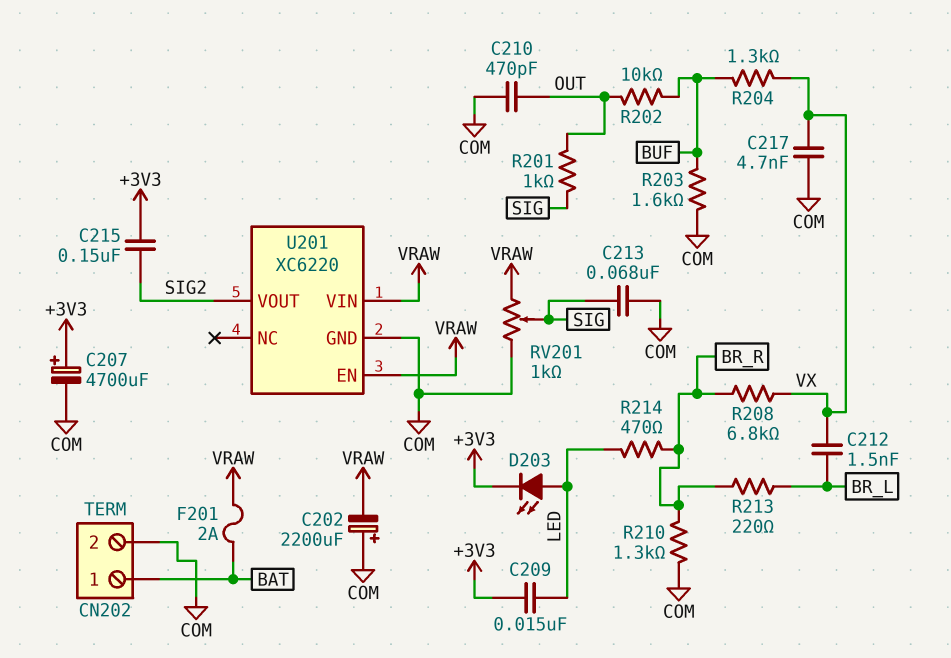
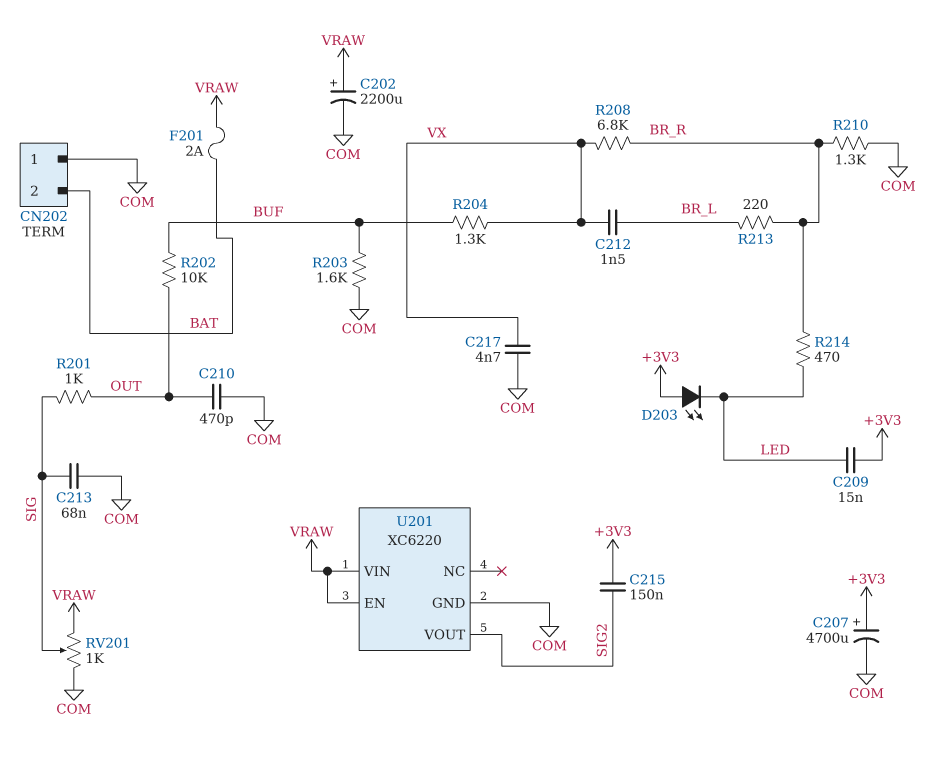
C202: 2200uF (plus COM, minus VRAW) -> 2200uF (plus VRAW, minus COM)
CN202 pin 1: BAT -> COM
CN202 pin 2: COM -> BAT
D203: LED (A LED, K +3V3) -> LED (A +3V3, K LED)

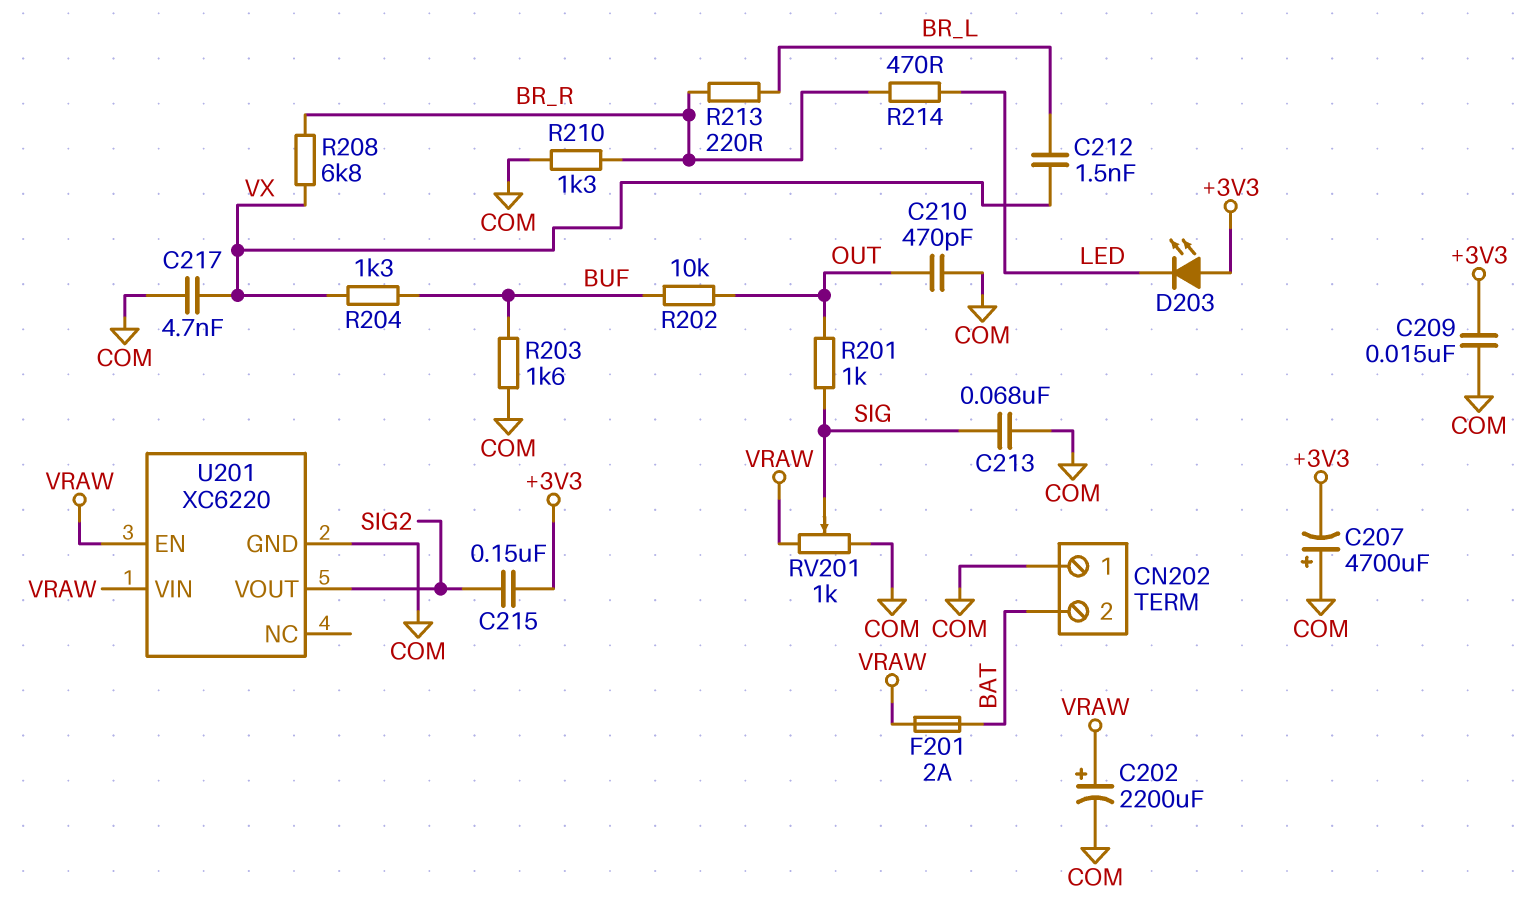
C207: 4700uF (plus +3V3, minus COM) -> 4700uF (plus COM, minus +3V3)
C209: 15nF (+3V3, LED) -> 15nF (+3V3, COM)

